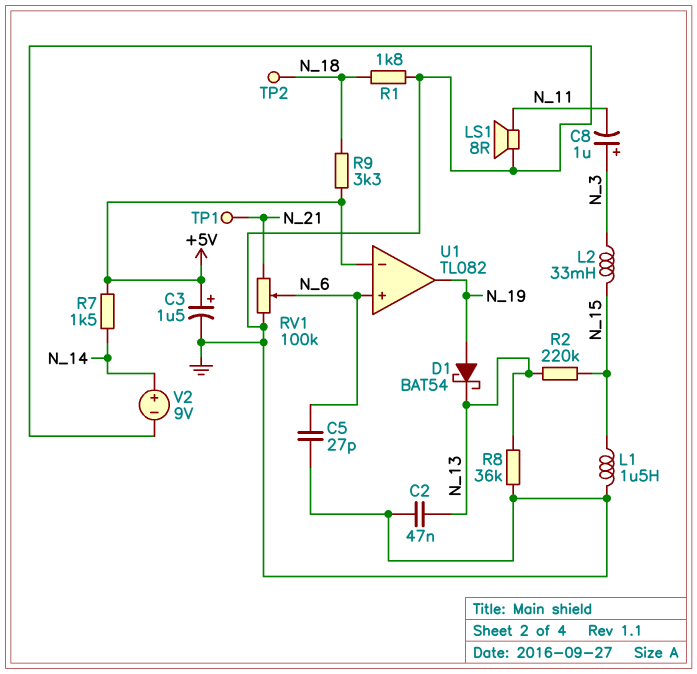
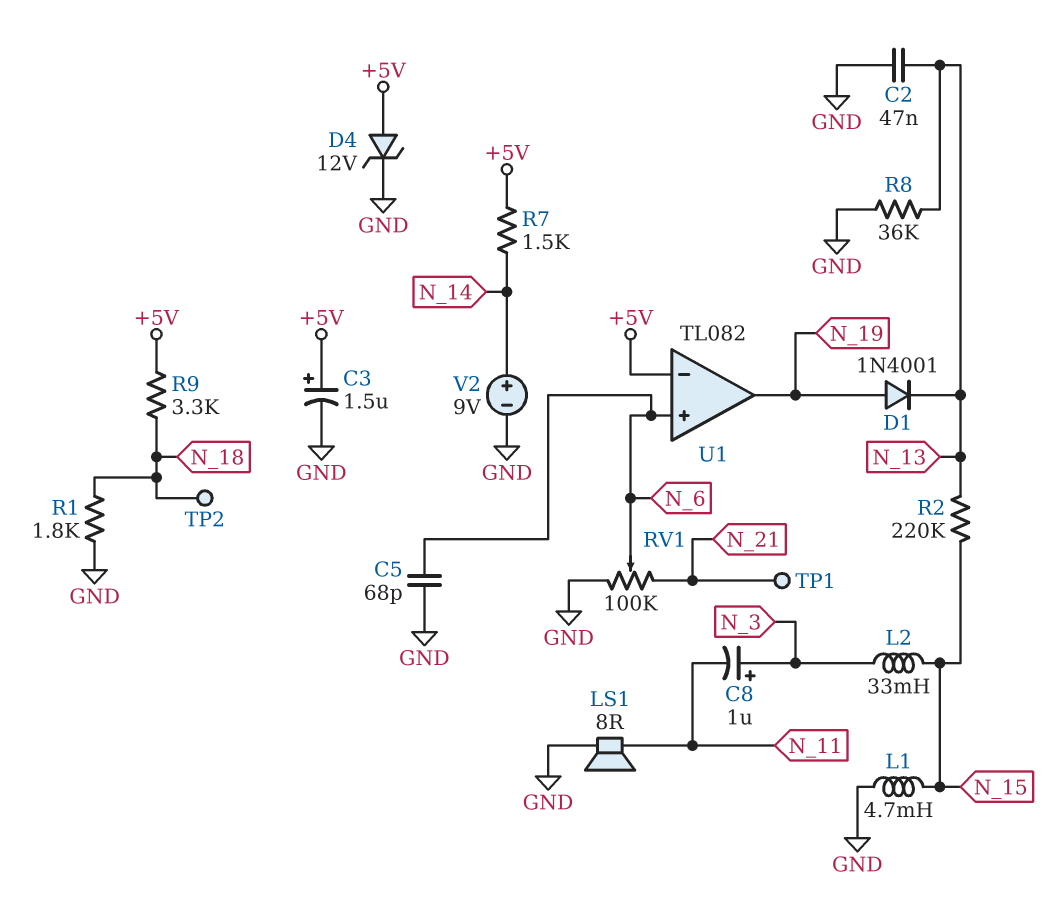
C5: 27pF (GND, N_6) -> 68pF (GND, N_6)
D1: schottky BAT54 (A N_19, K N_13) -> diode 1N4001 (A N_19, K N_13)
D4: none -> zener 12V (A +5V, K GND)
L1: 1.5uH (GND, N_15) -> 4.7mH (GND, N_15)

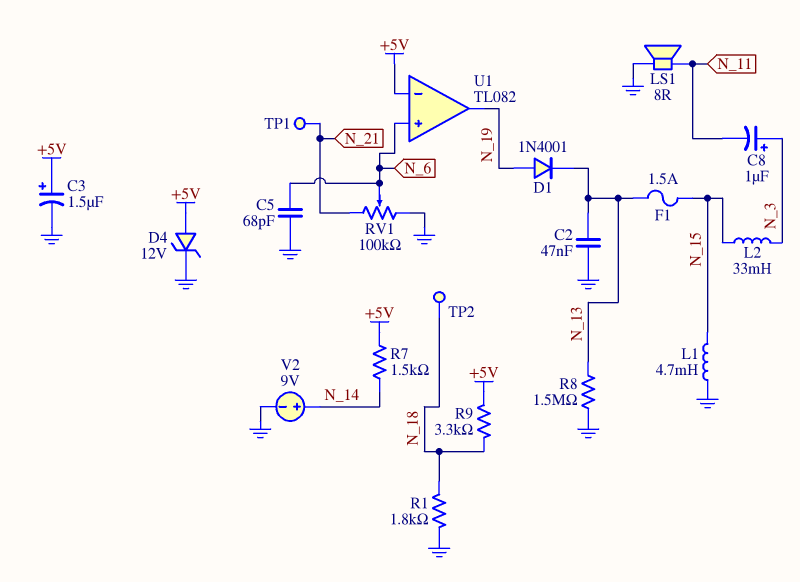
F1: none -> 1.5A (N_13, N_15)
R2: 220k (N_13, N_15) -> none
R8: 36k (GND, N_13) -> 1.5M (GND, N_13)

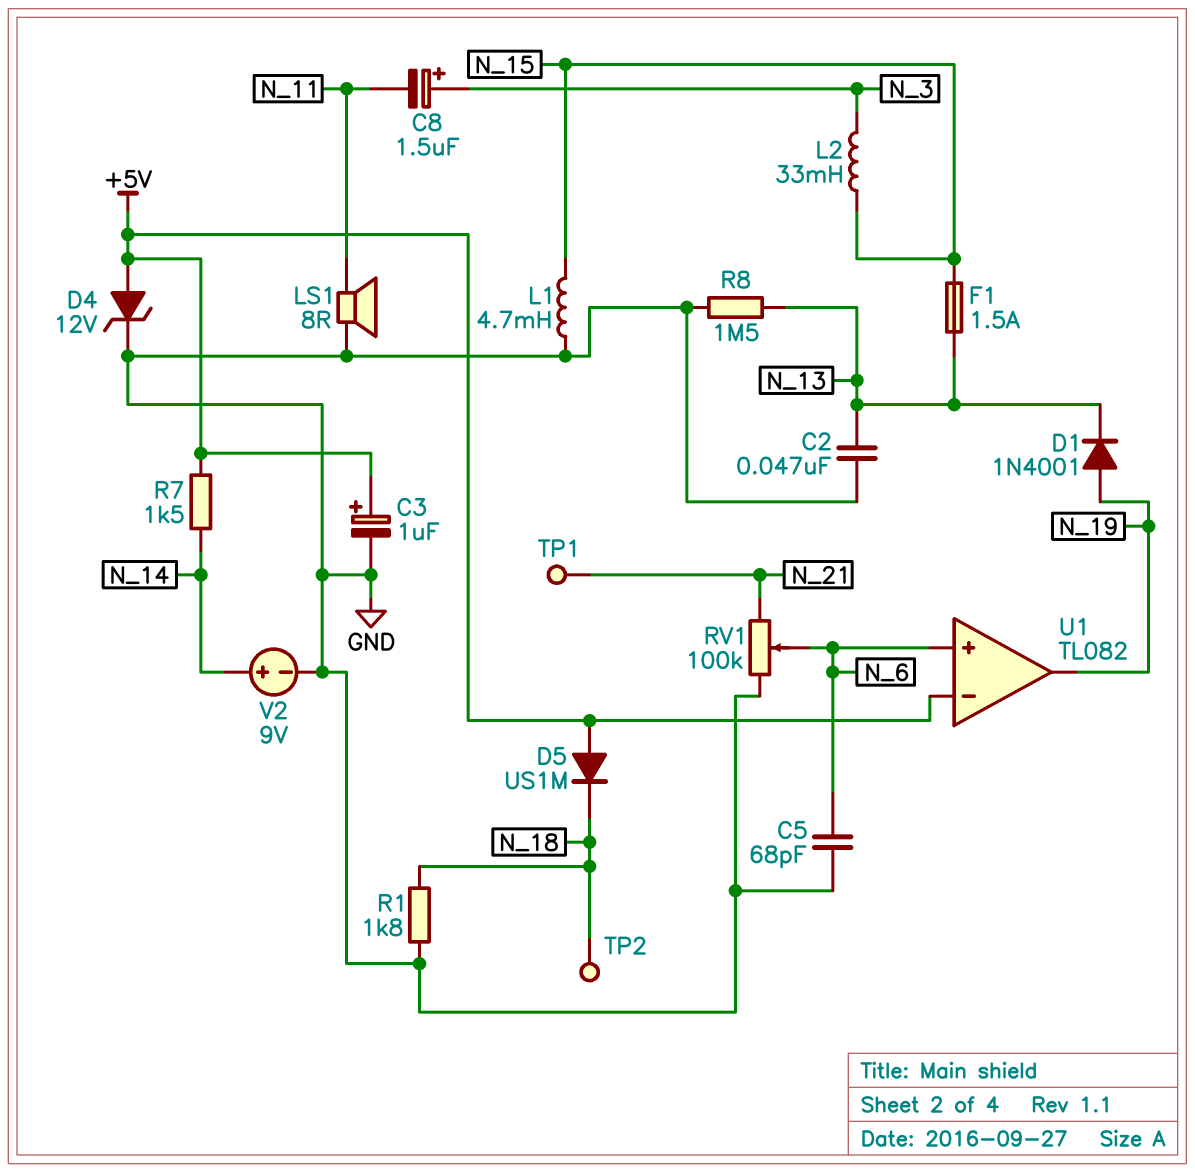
C3: 1.5uF (plus +5V, minus GND) -> 1uF (plus +5V, minus GND)
C8: 1uF (plus N_3, minus N_11) -> 1.5uF (plus N_3, minus N_11)
D5: none -> diode US1M (A +5V, K N_18)
R9: 3.3k (+5V, N_18) -> none

